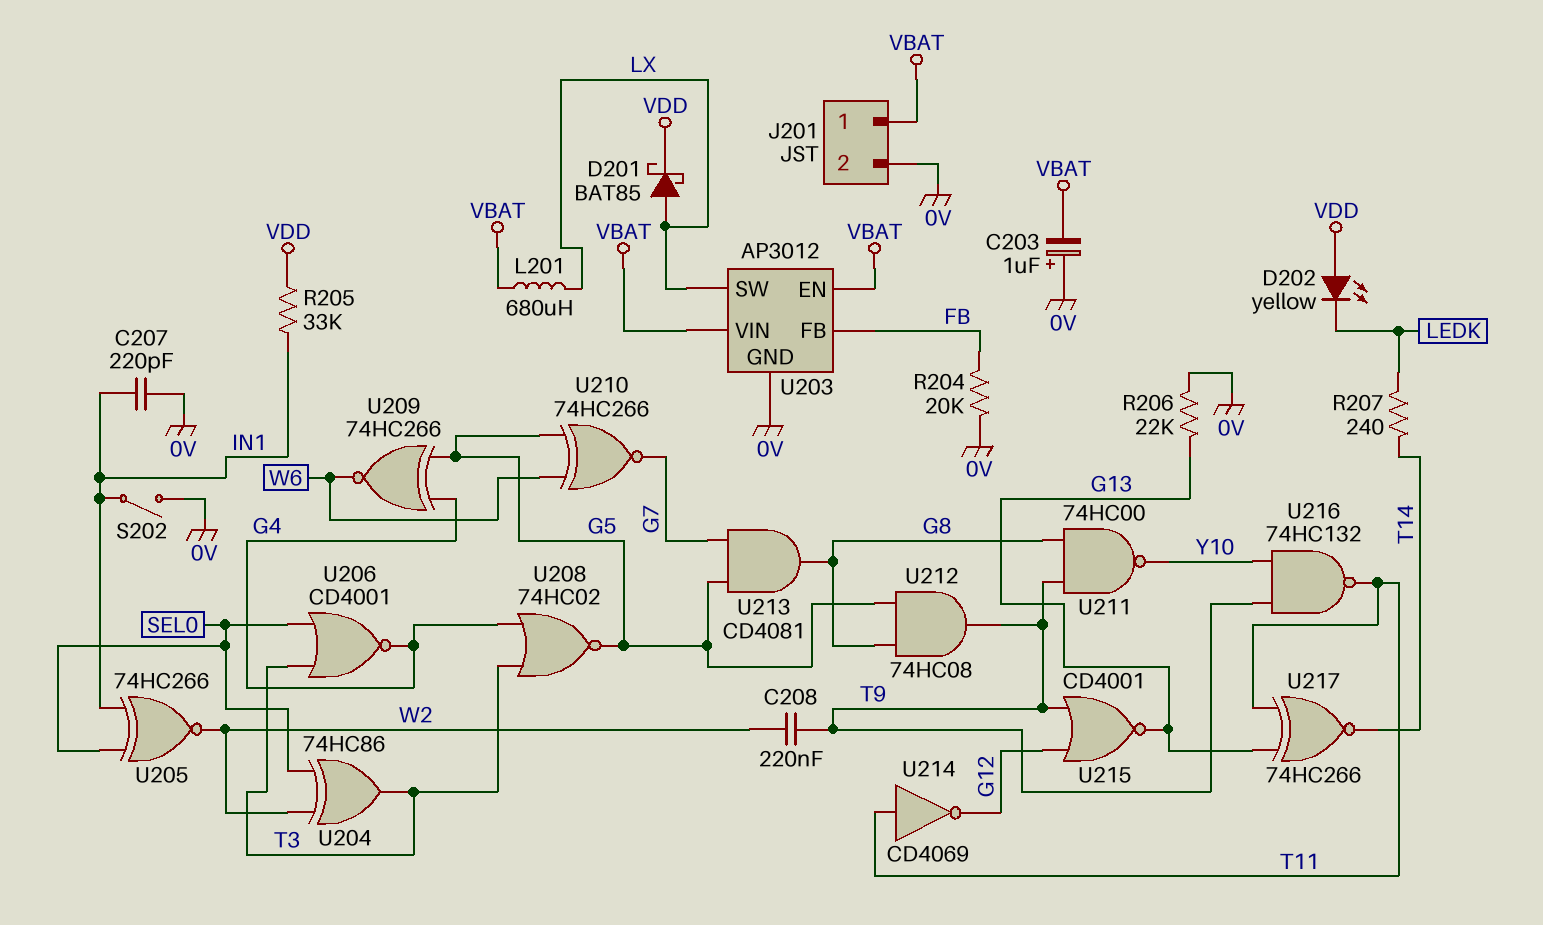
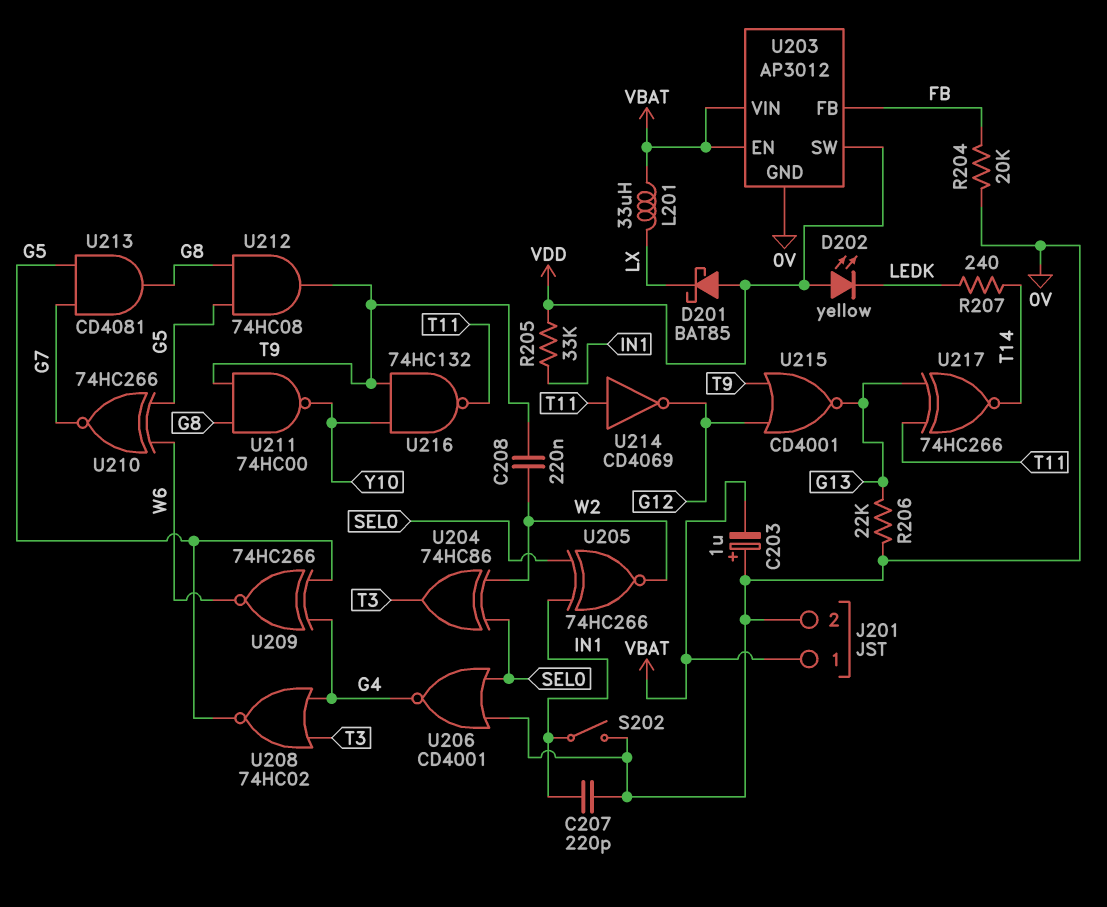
D201: schottky BAT85 (A LX, K VDD) -> schottky BAT85 (A VDD, K LX)
L201: 680uH (LX, VBAT) -> 33uH (LX, VBAT)
U203 pin SW: LX -> VDD
U206: NOR CD4001 (in SEL0, in T3, out G4) -> NOR CD4001 (in 0V, in SEL0, out G4)

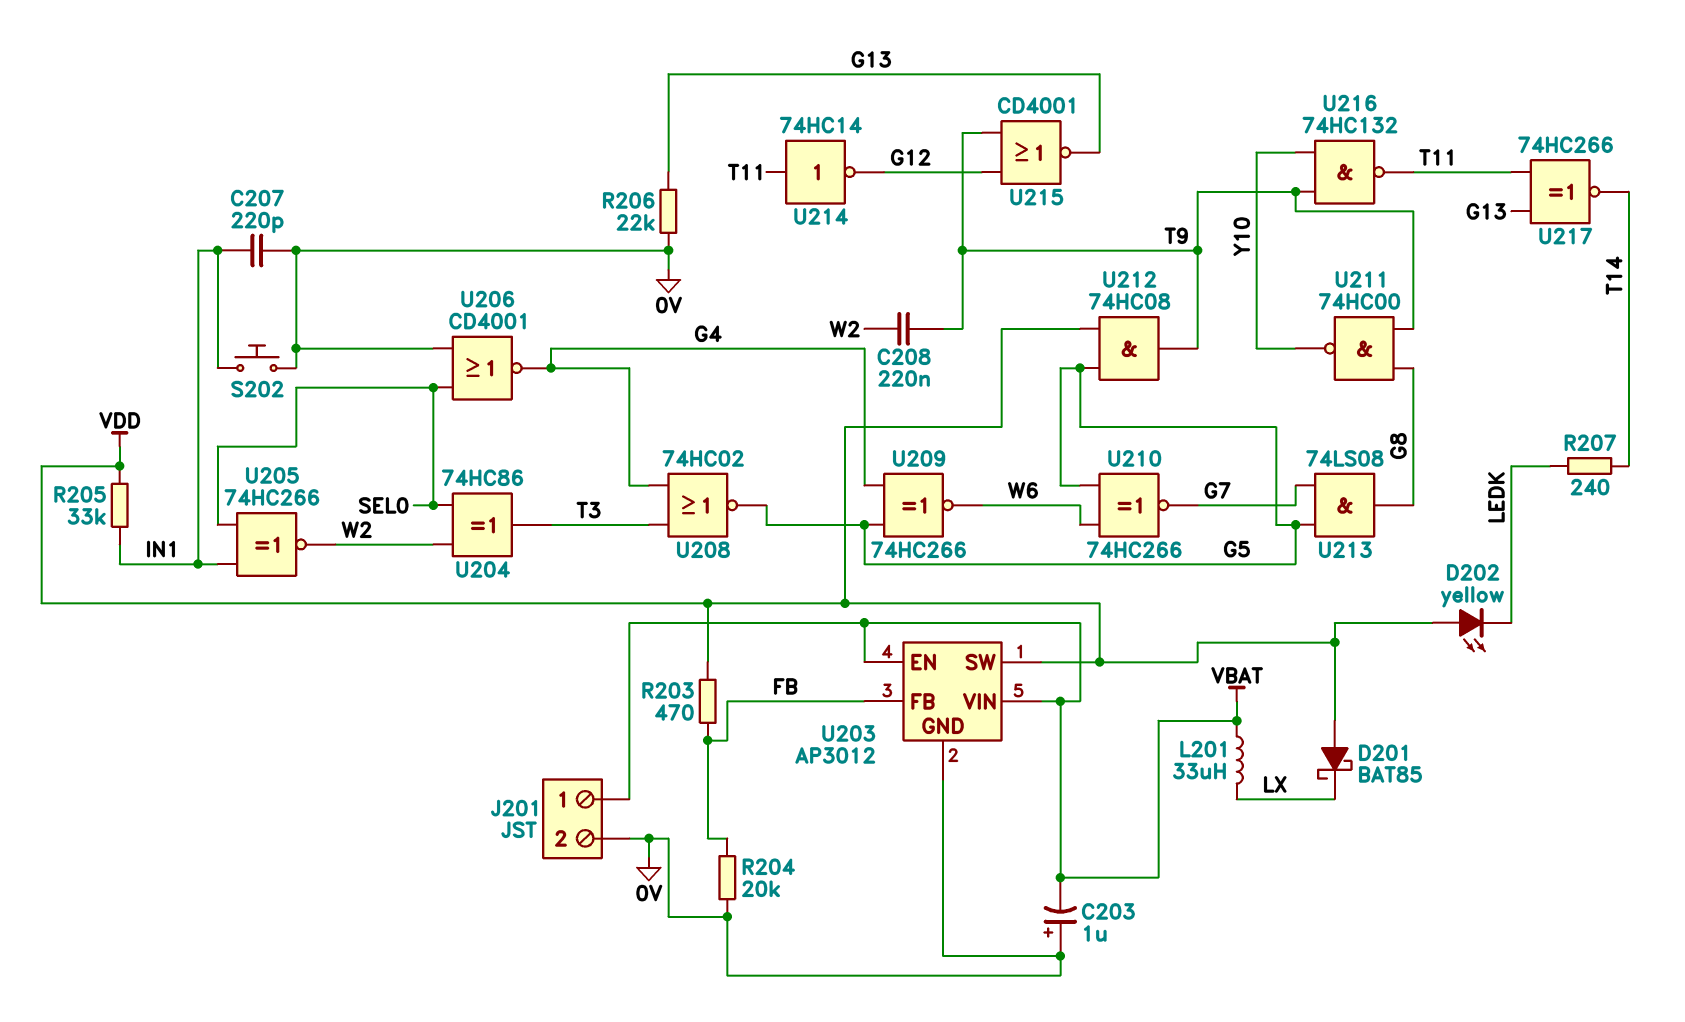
R203: none -> 470 (FB, VDD)
S202: switch (0V, IN1) -> button (0V, IN1)
U212: AND 74HC08 (in G5, in G8, out T9) -> AND 74HC08 (in G5, in VDD, out T9)
U213: AND CD4081 (in G5, in G7, out G8) -> AND 74LS08 (in G5, in G7, out G8)
U214: NOT CD4069 (in T11, out G12) -> NOT 74HC14 (in T11, out G12)

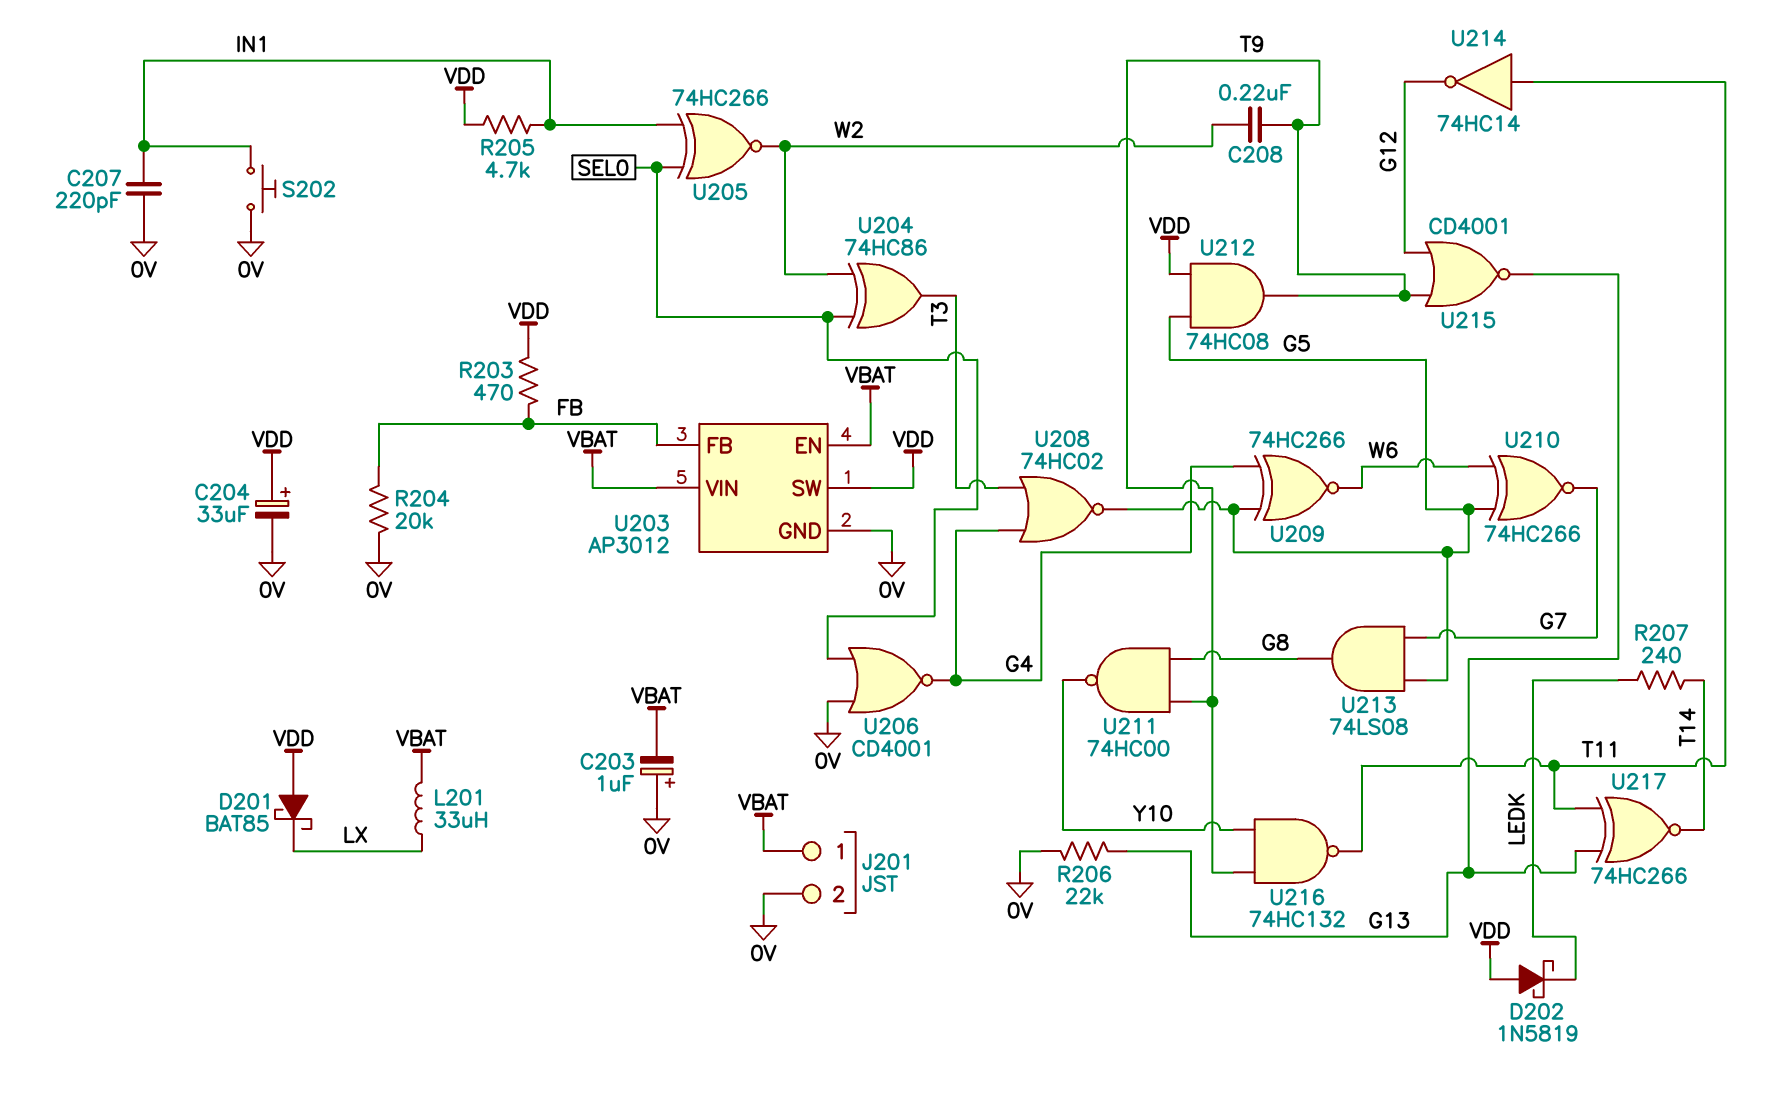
C204: none -> 33uF (plus VDD, minus 0V)
D202: LED yellow (A VDD, K LEDK) -> schottky 1N5819 (A VDD, K LEDK)
R205: 33k (IN1, VDD) -> 4.7k (IN1, VDD)

